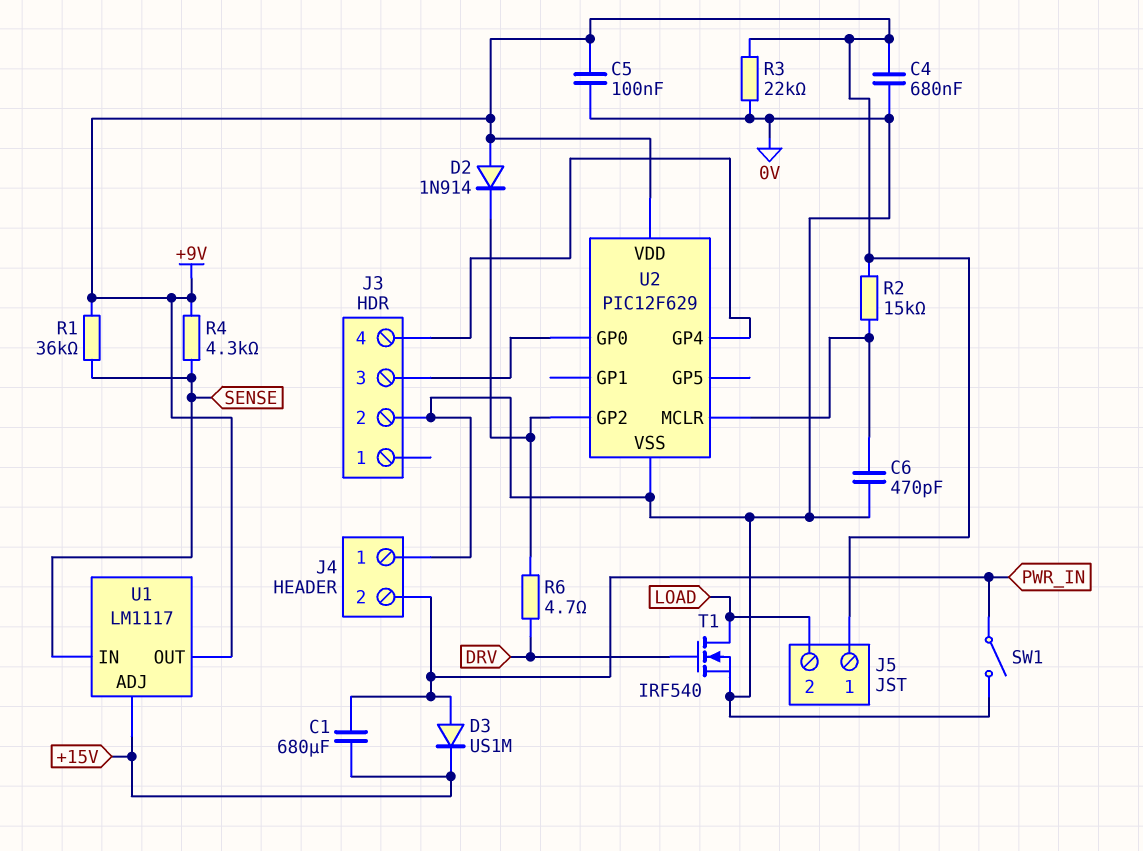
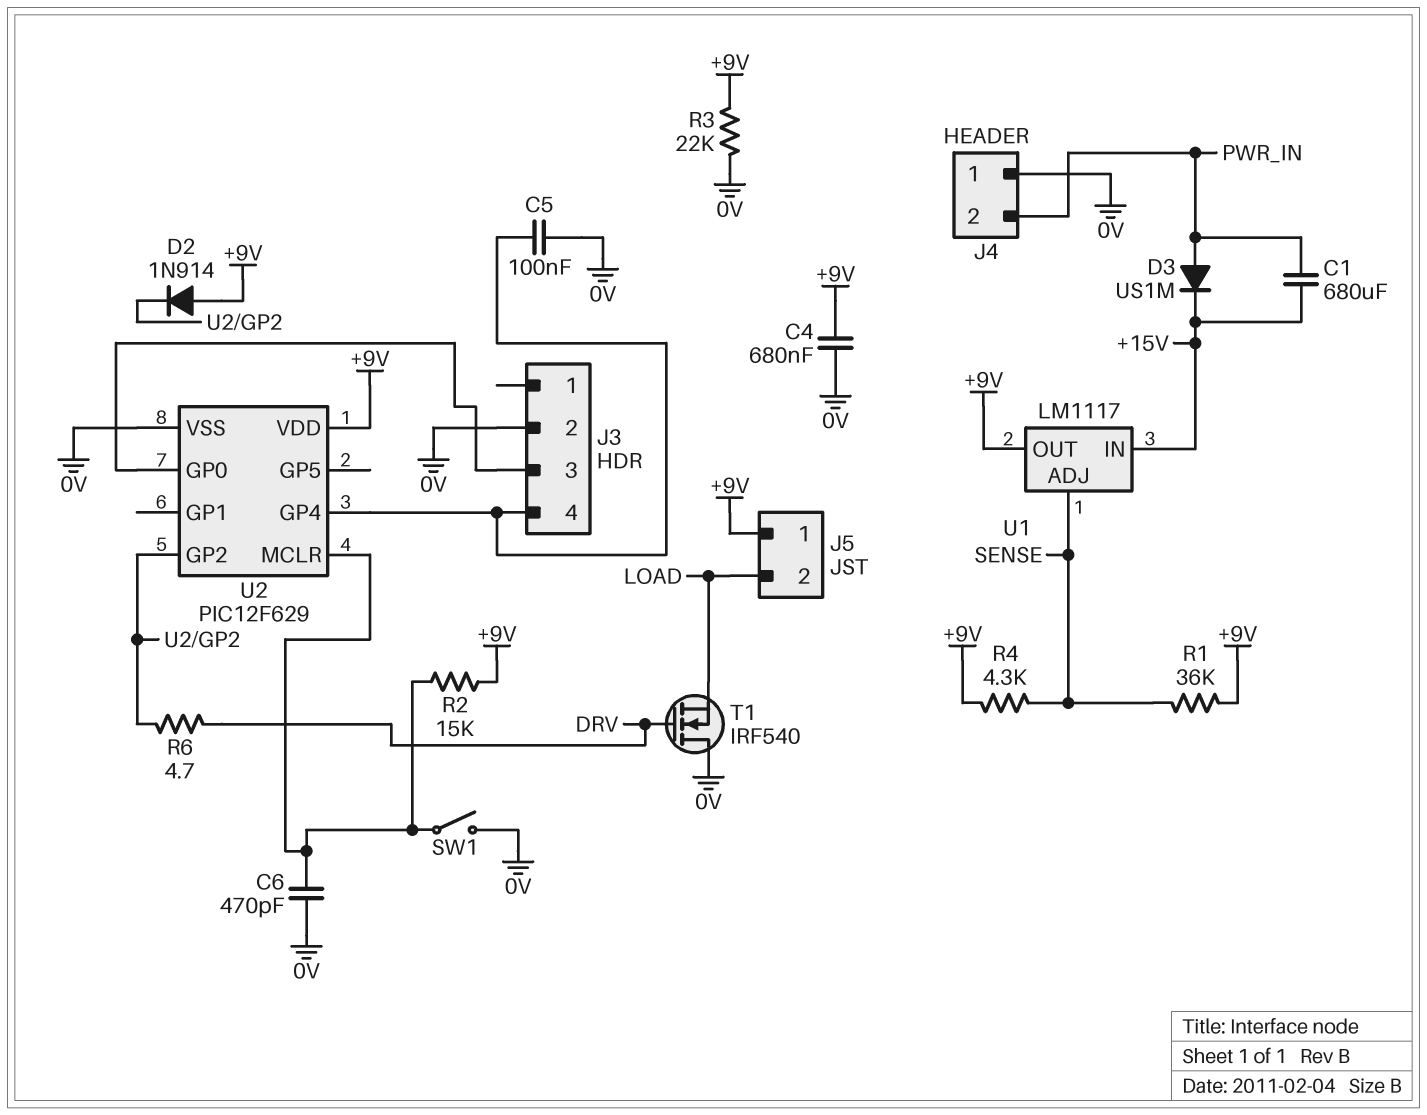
C5: 100nF (+9V, 0V) -> 100nF (0V, J3/4)
SW1: switch (0V, PWR_IN) -> switch (0V, U2/MCLR)
T1: NMOS IRF540 (G DRV, D LOAD, S 0V) -> NMOS IRF540 (G DRV, D 0V, S LOAD)
U1 pin ADJ: +15V -> SENSE
U1 pin IN: SENSE -> +15V

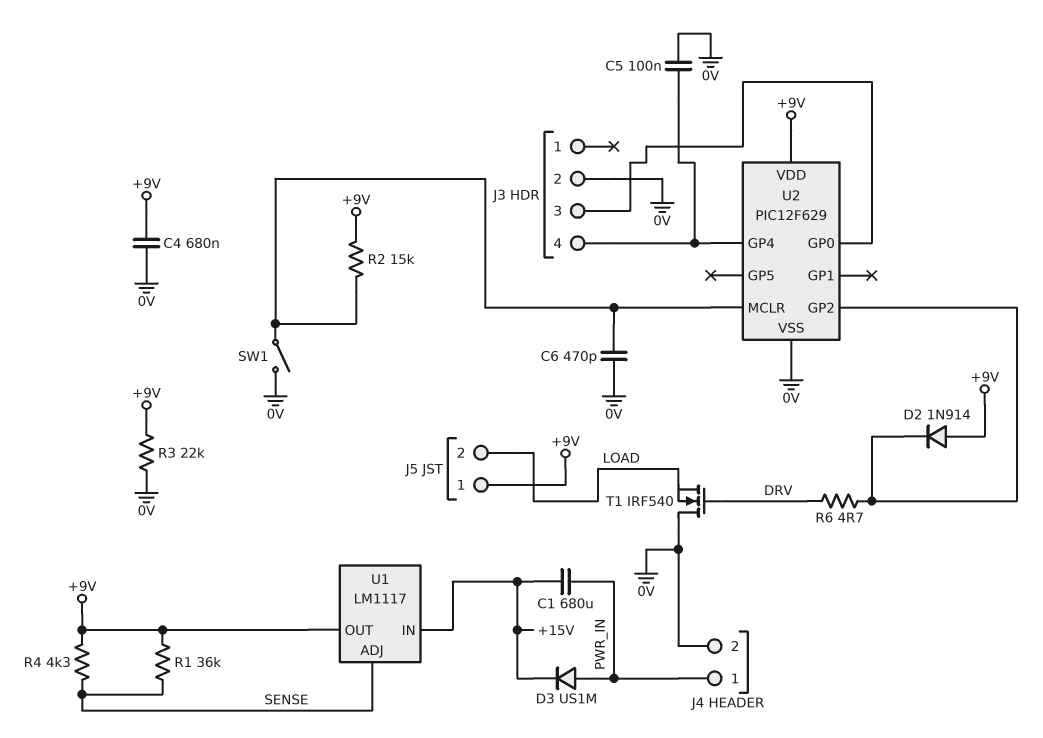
J4 pin 1: 0V -> PWR_IN
J4 pin 2: PWR_IN -> 0V

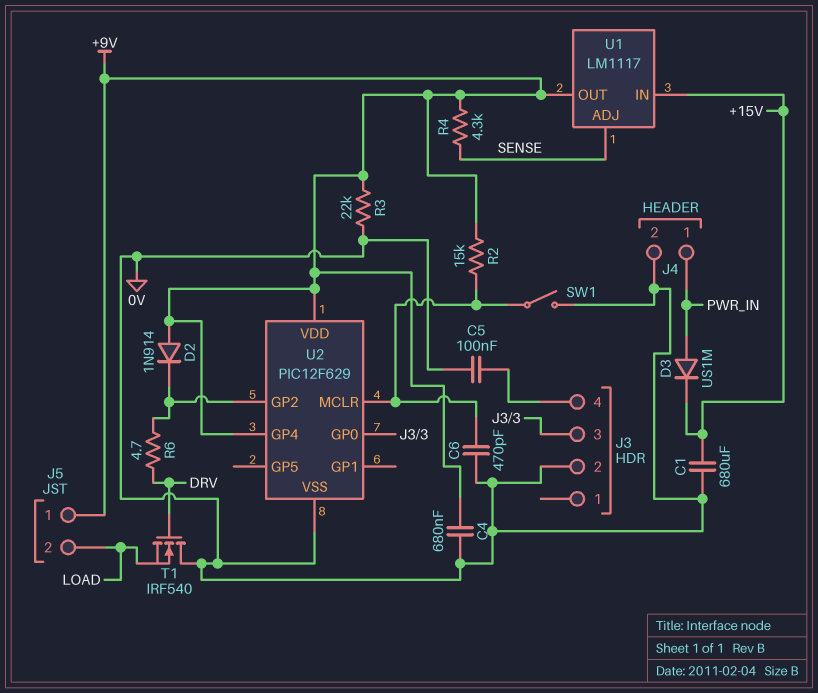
C1: 680uF (+15V, PWR_IN) -> 680uF (+15V, 0V)
R1: 36k (+9V, SENSE) -> none
U2 pin GP4: J3/4 -> +9V

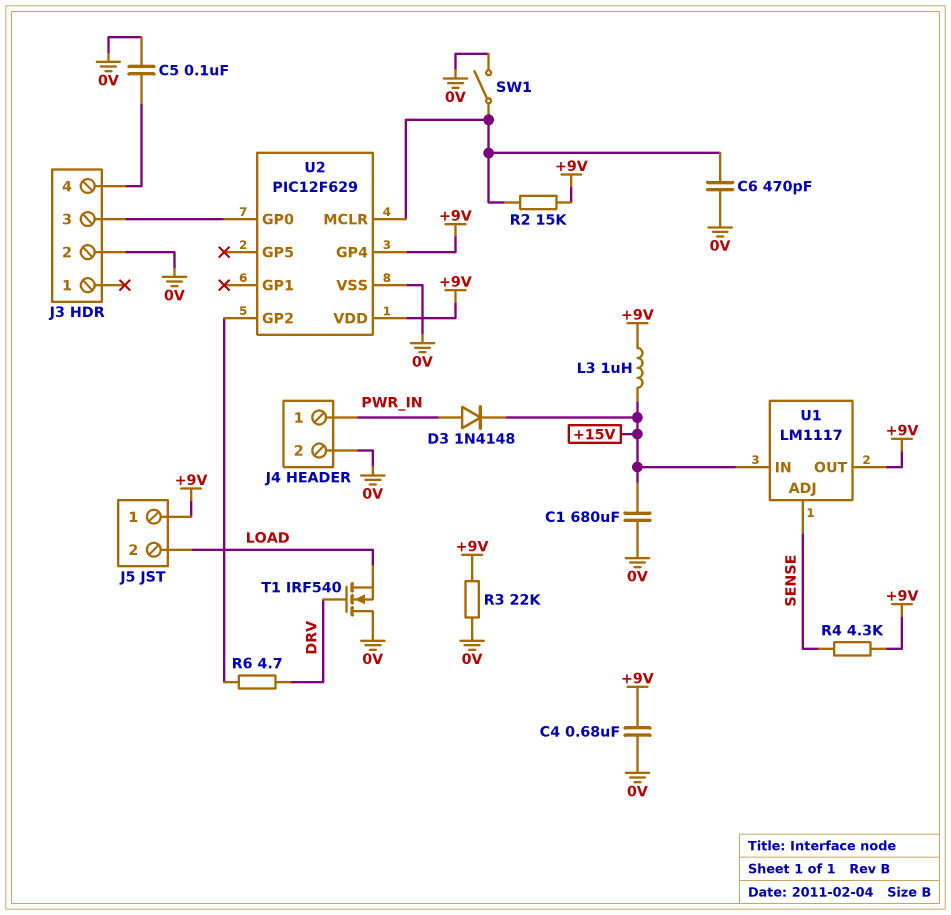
D2: diode 1N914 (A +9V, K U2/GP2) -> none
D3: diode US1M (A PWR_IN, K +15V) -> diode 1N4148 (A PWR_IN, K +15V)
L3: none -> 1uH (+9V, +15V)

